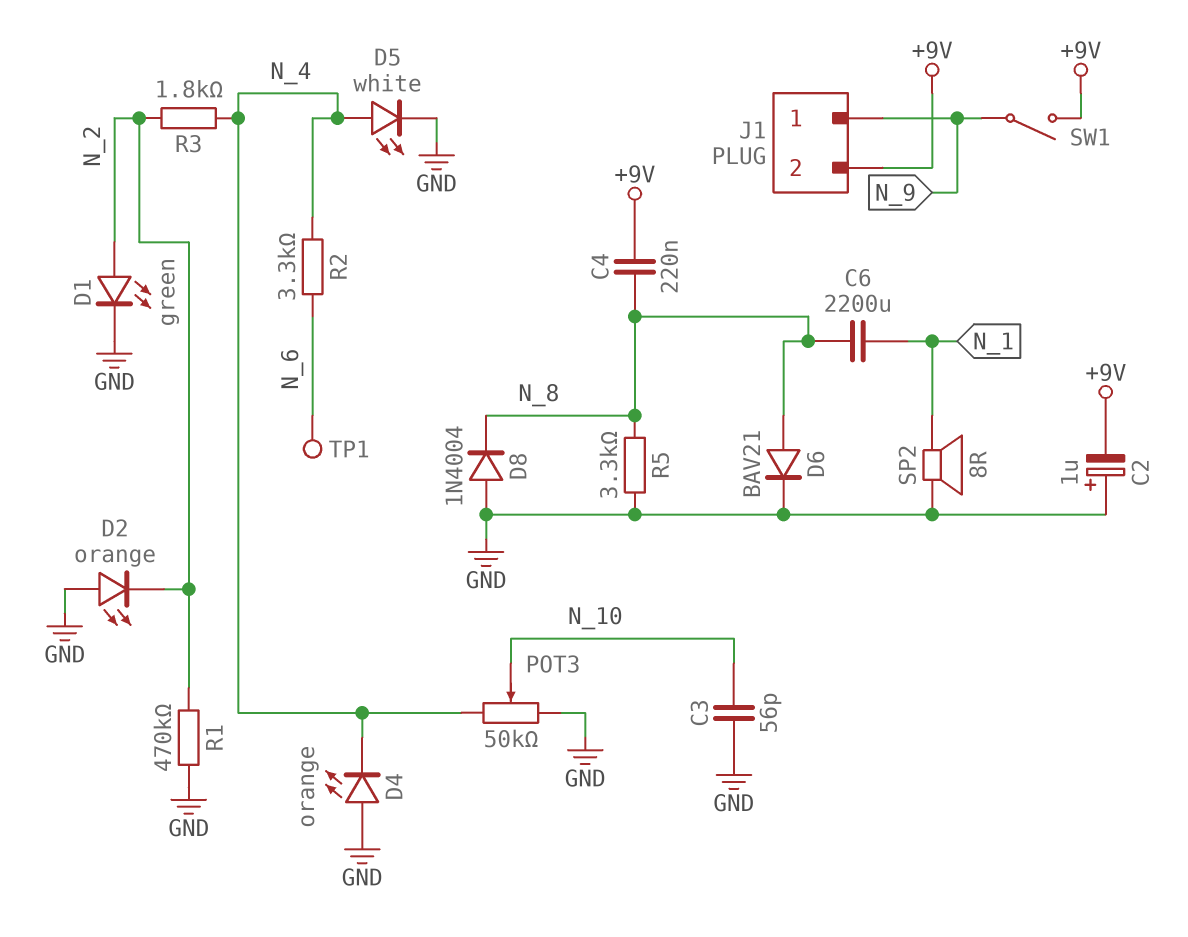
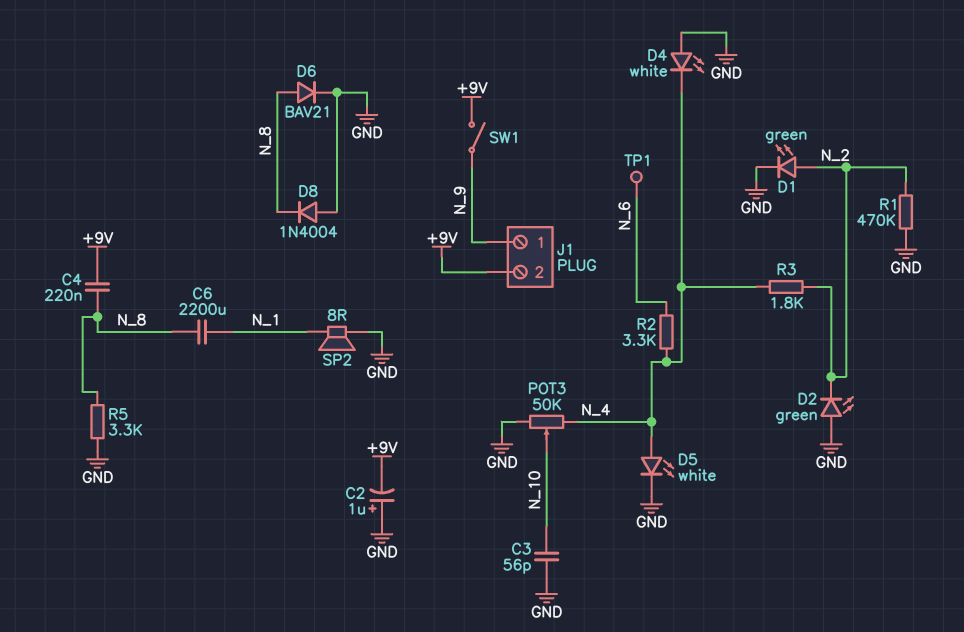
D2: LED orange (A GND, K N_2) -> LED green (A GND, K N_2)
D4: LED orange (A GND, K N_4) -> LED white (A GND, K N_4)

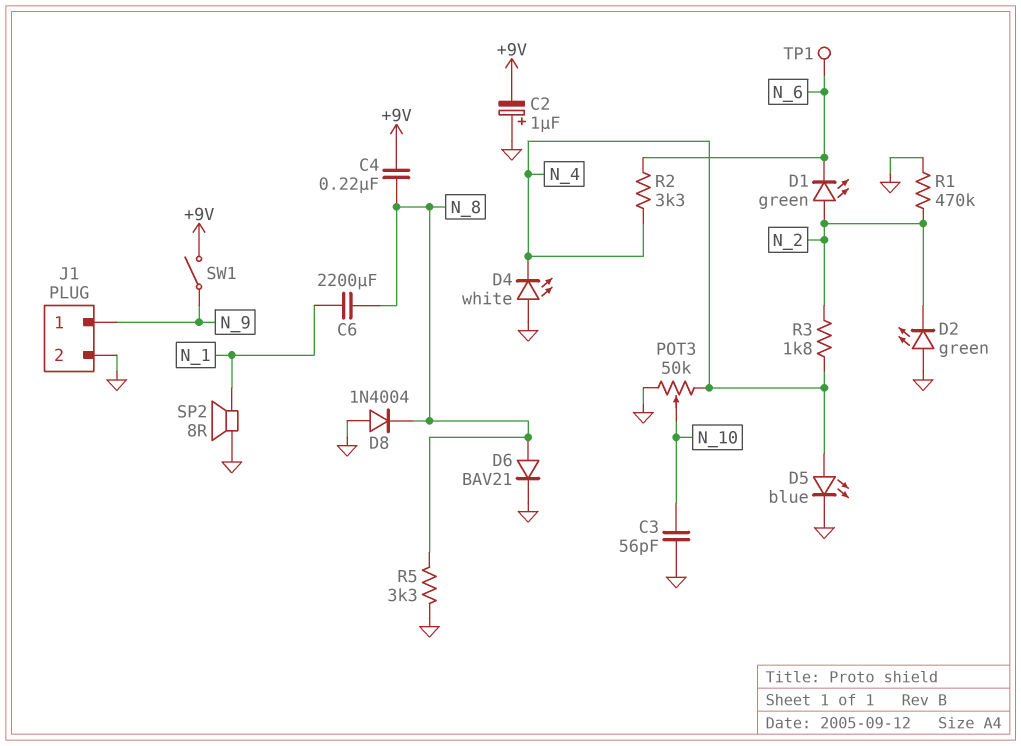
D1: LED green (A N_2, K GND) -> LED green (A N_2, K N_6)
D5: LED white (A N_4, K GND) -> LED blue (A N_4, K GND)
J1 pin 2: +9V -> GND

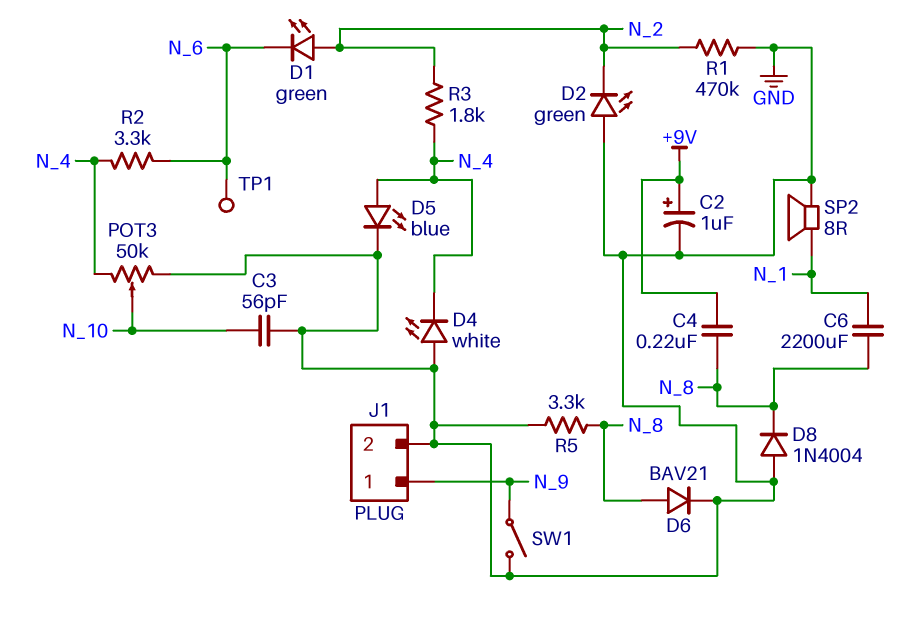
C2: 1uF (plus GND, minus +9V) -> 1uF (plus +9V, minus GND)
SW1: switch (+9V, N_9) -> switch (GND, N_9)

